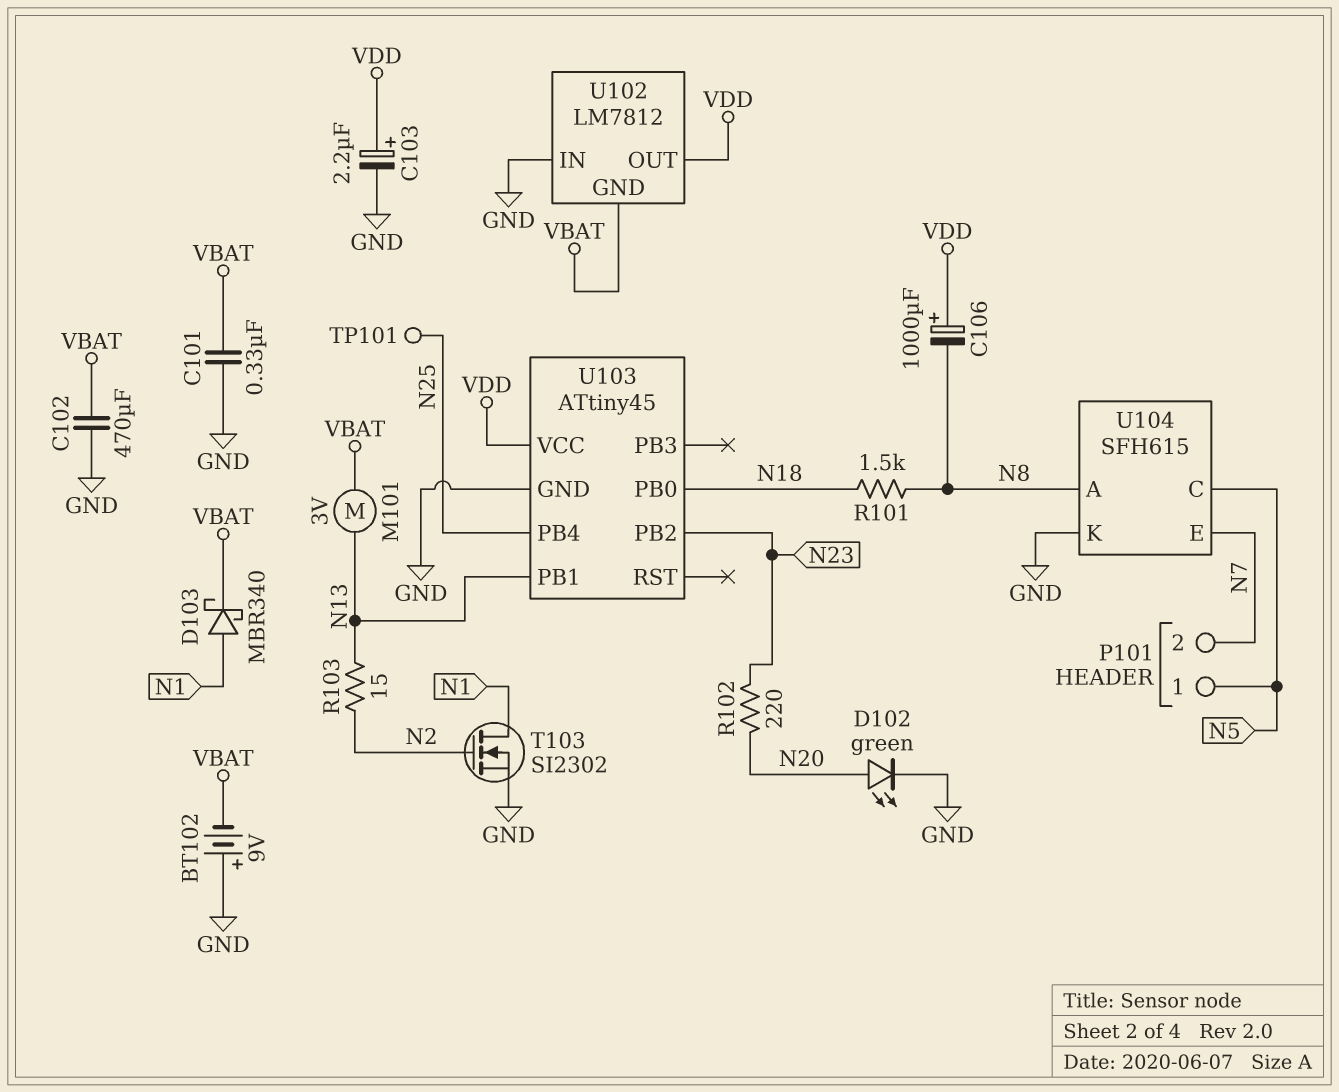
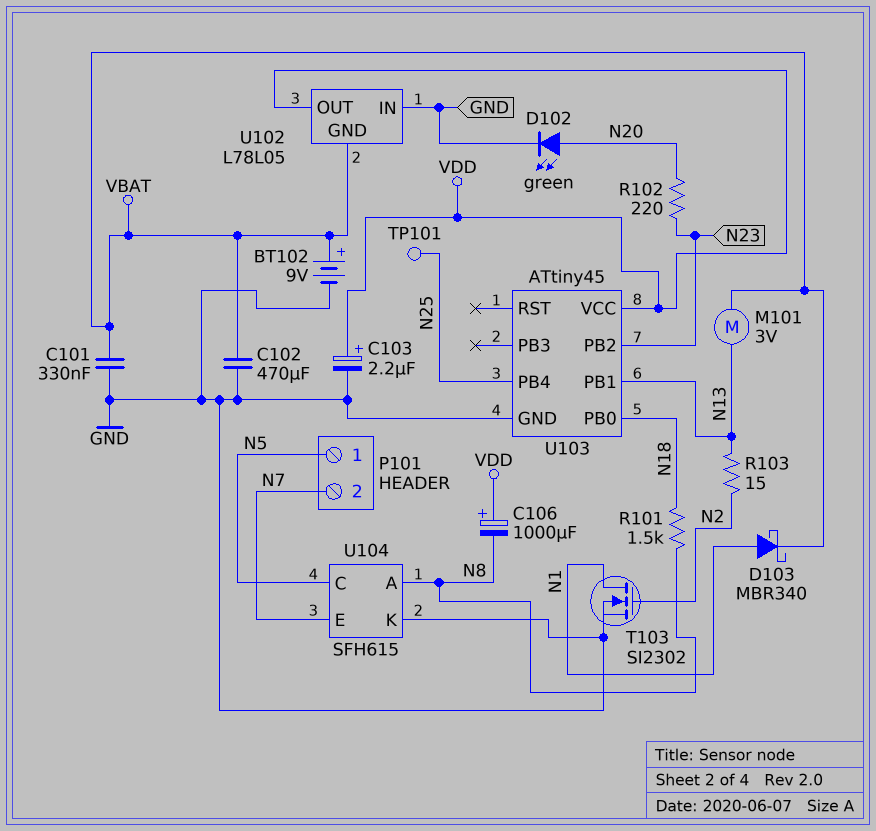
BT102: 9V (plus GND, minus VBAT) -> 9V (plus VBAT, minus GND)
U102: LM7812 -> L78L05

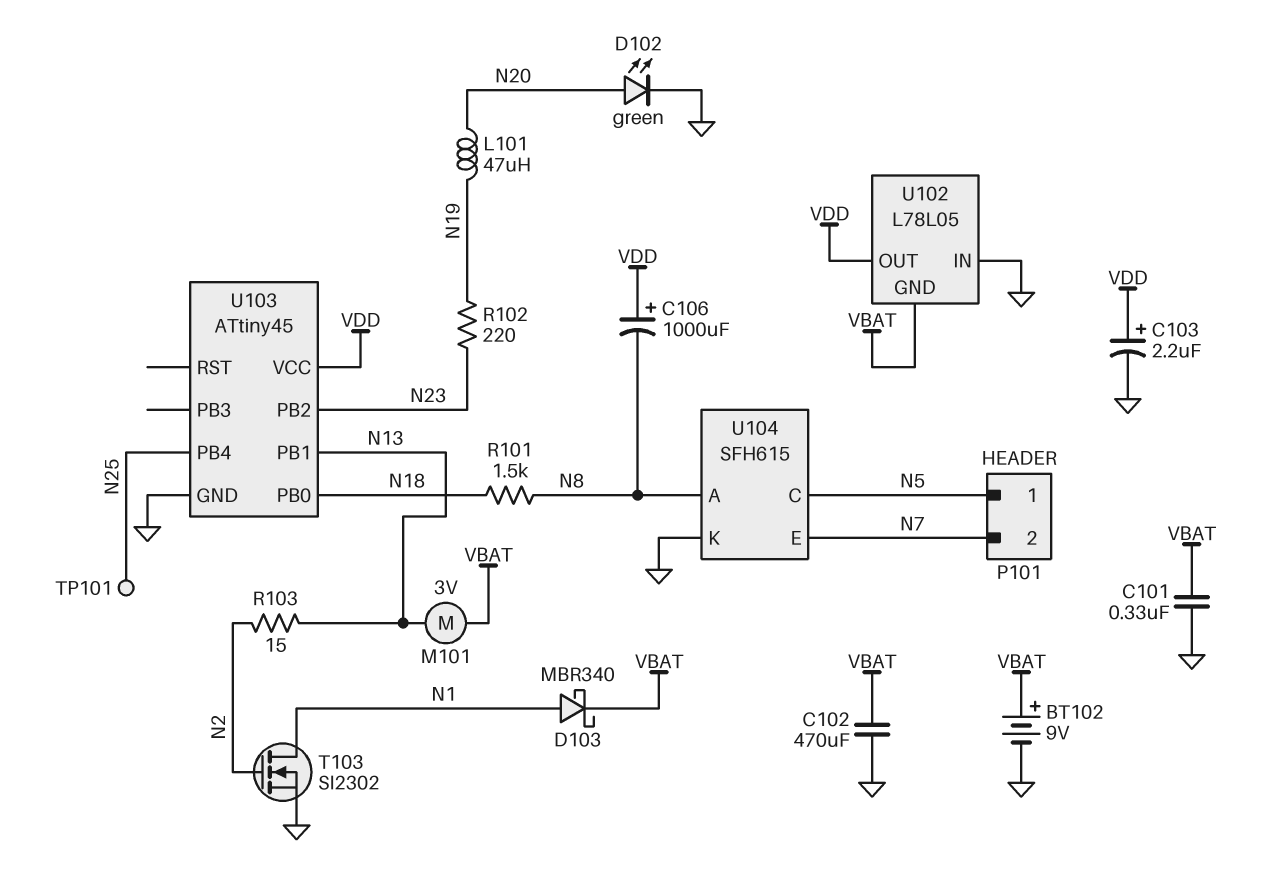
L101: none -> 47uH (N19, N20)
R102: 220 (N20, N23) -> 220 (N19, N23)

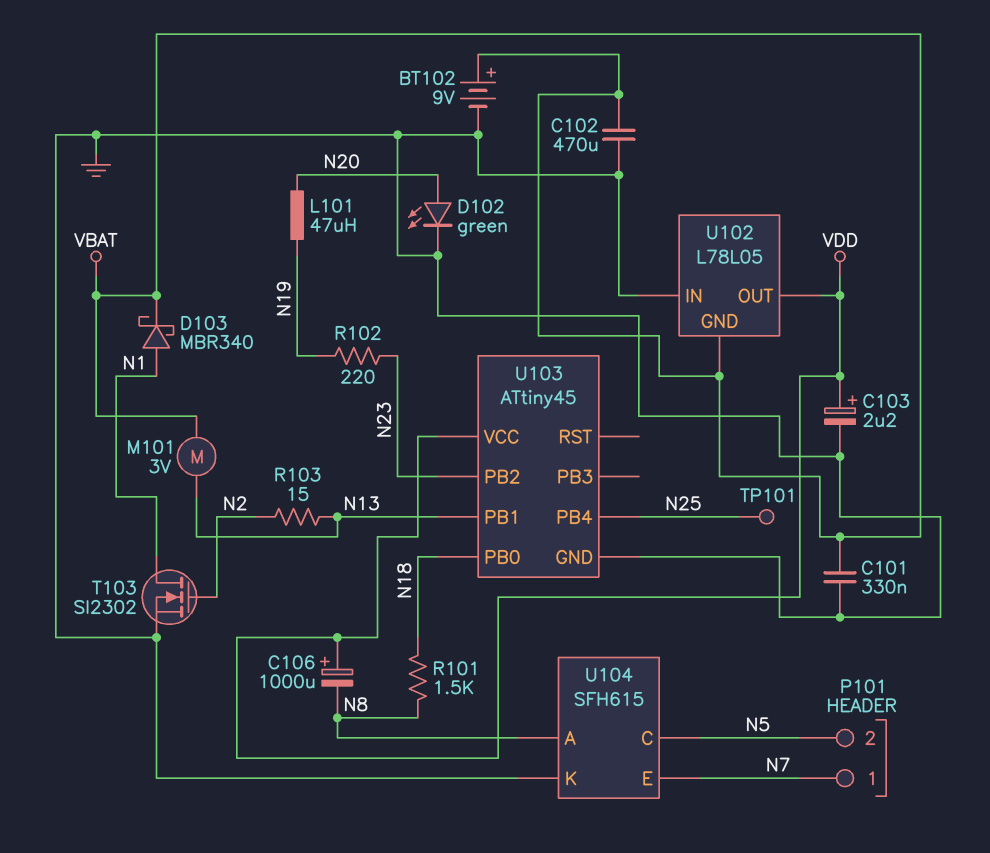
P101 pin 1: N5 -> N7
P101 pin 2: N7 -> N5

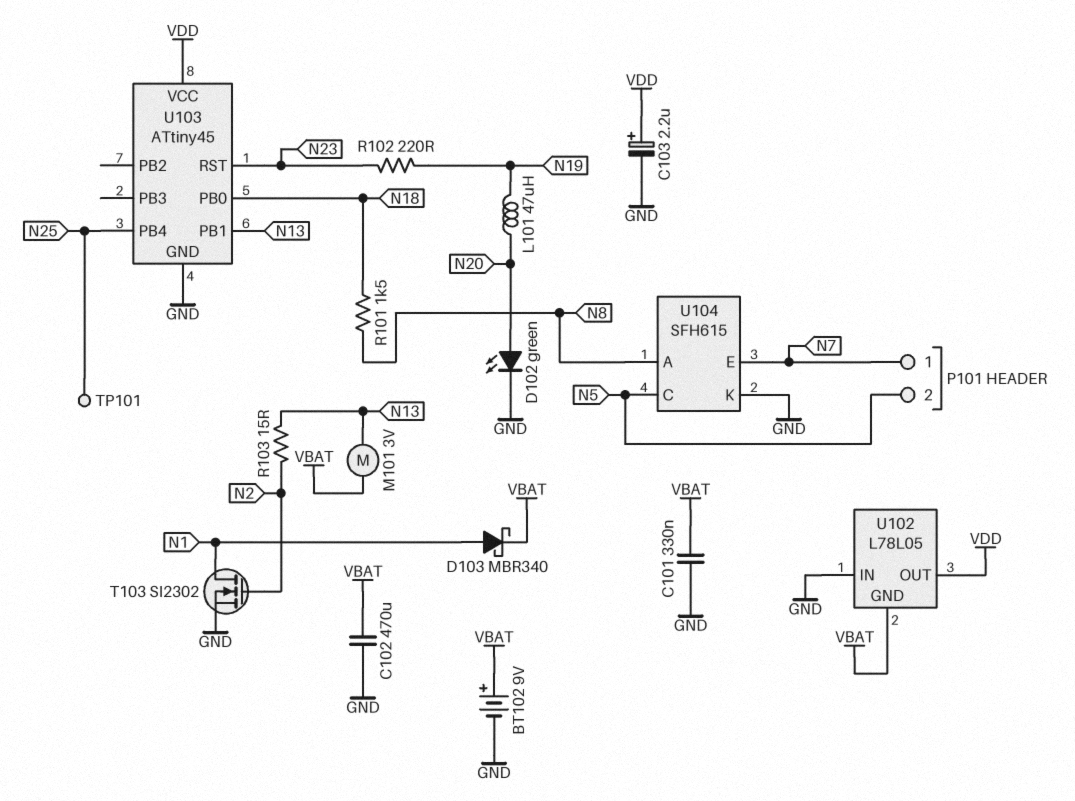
C106: 1000uF (plus VDD, minus N8) -> none
U103 pin PB2: N23 -> none
U103 pin RST: none -> N23

